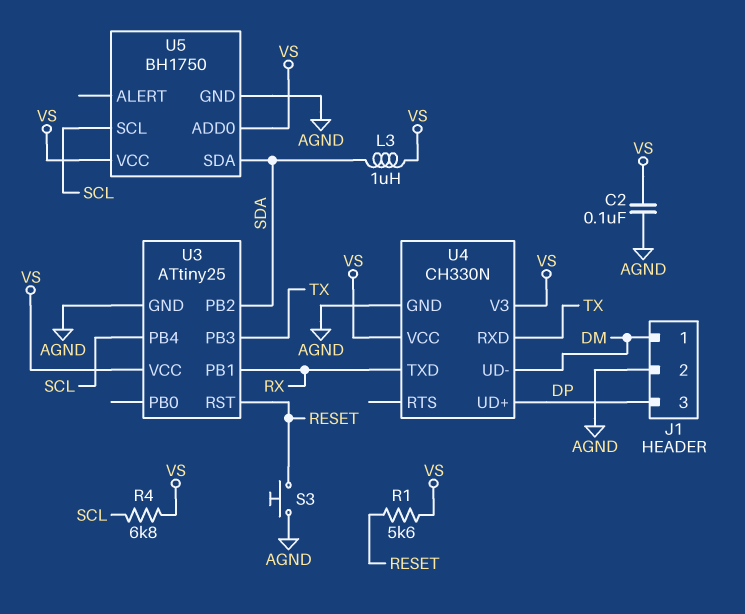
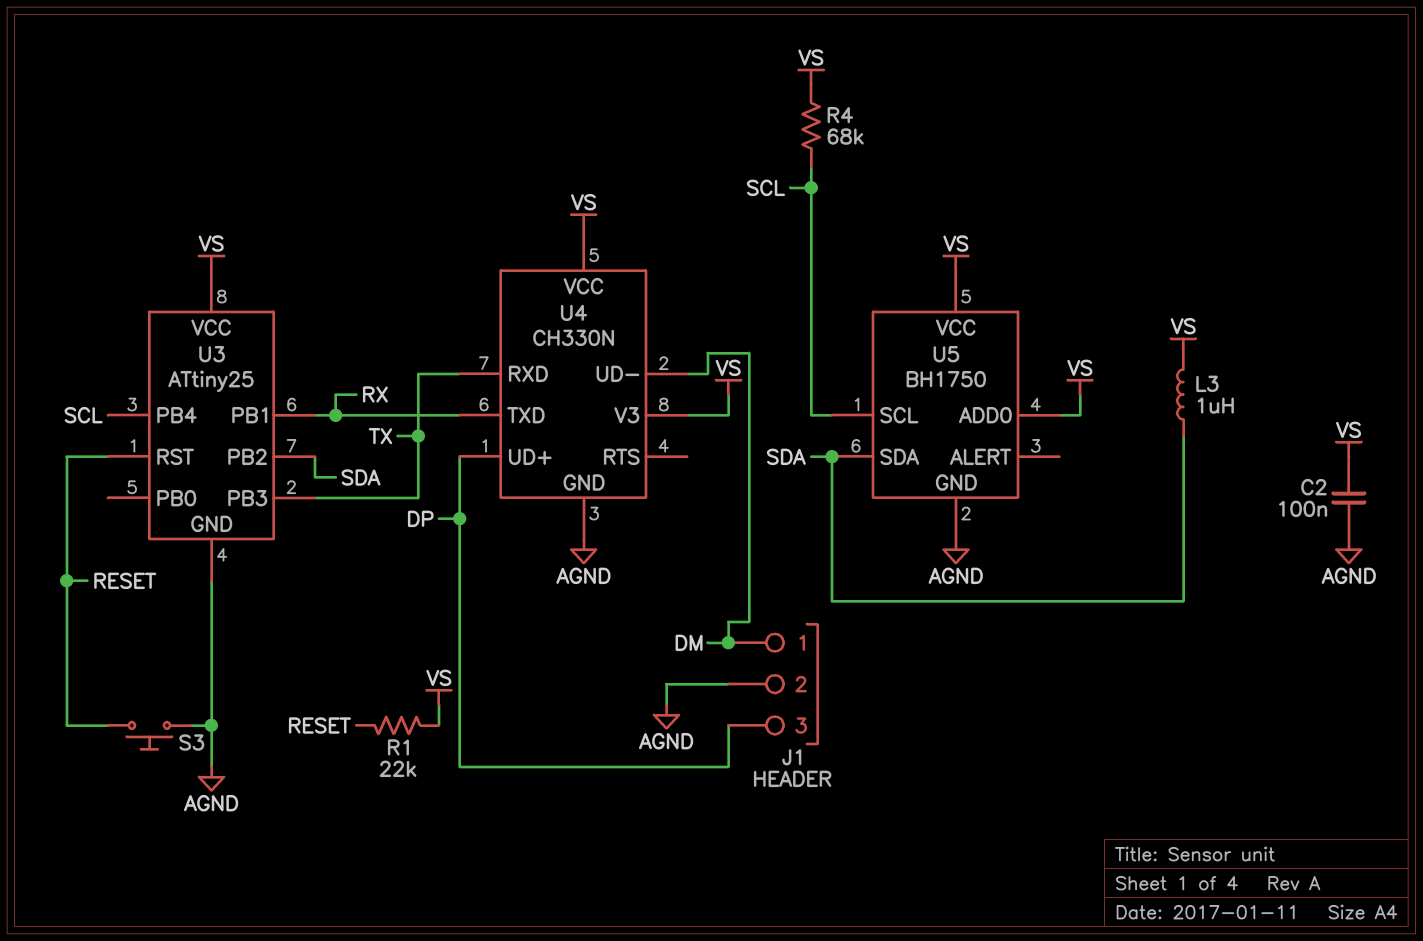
R1: 5.6k (RESET, VS) -> 22k (RESET, VS)
R4: 6.8k (SCL, VS) -> 68k (SCL, VS)

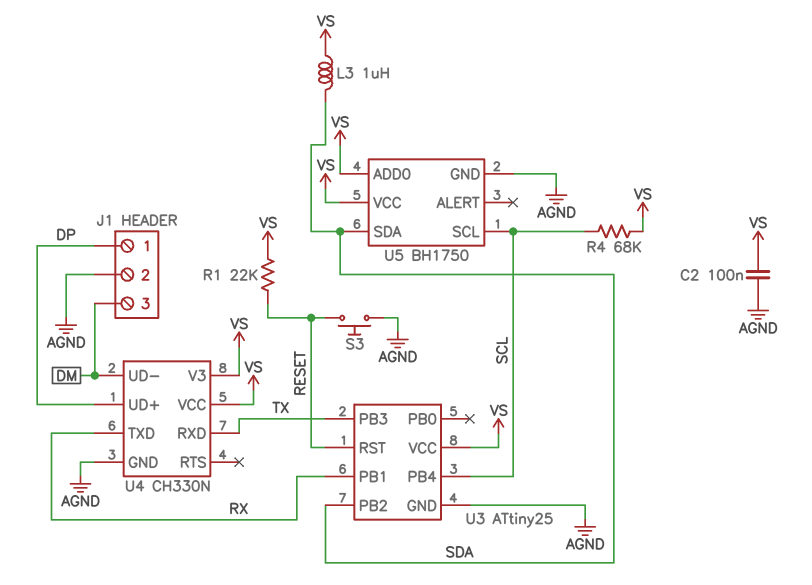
J1 pin 1: DM -> DP
J1 pin 3: DP -> DM

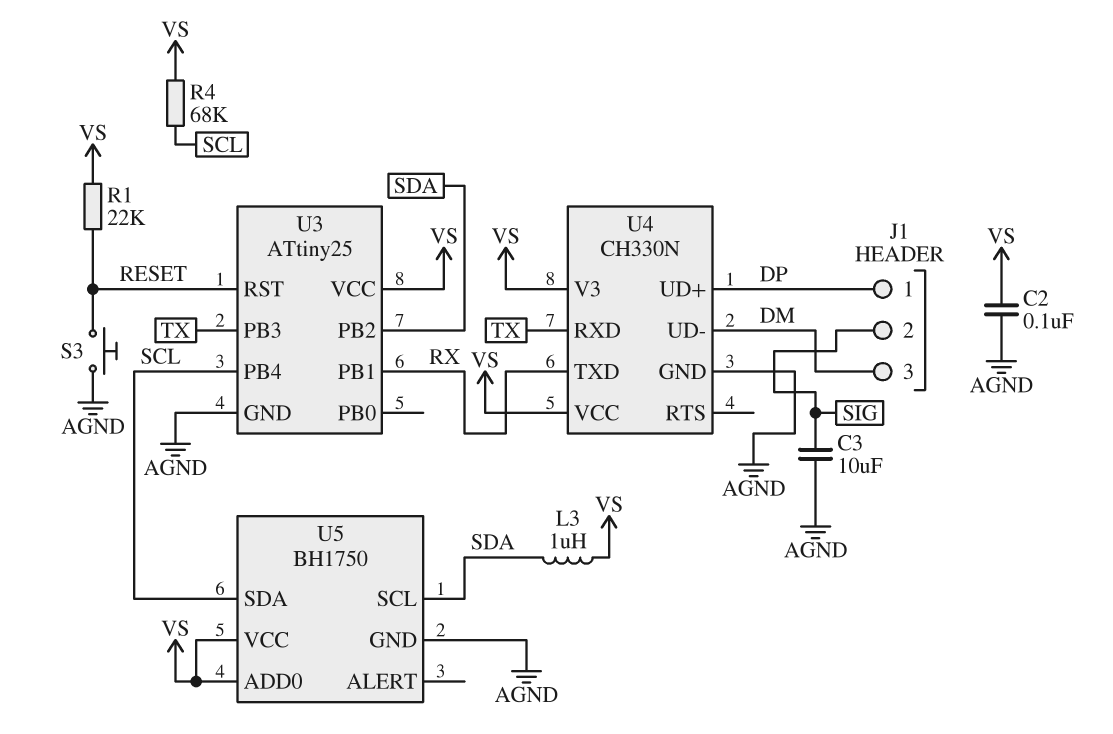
C3: none -> 10uF (AGND, SIG)
J1 pin 2: AGND -> SIG
U5 pin SCL: SCL -> SDA
U5 pin SDA: SDA -> SCL

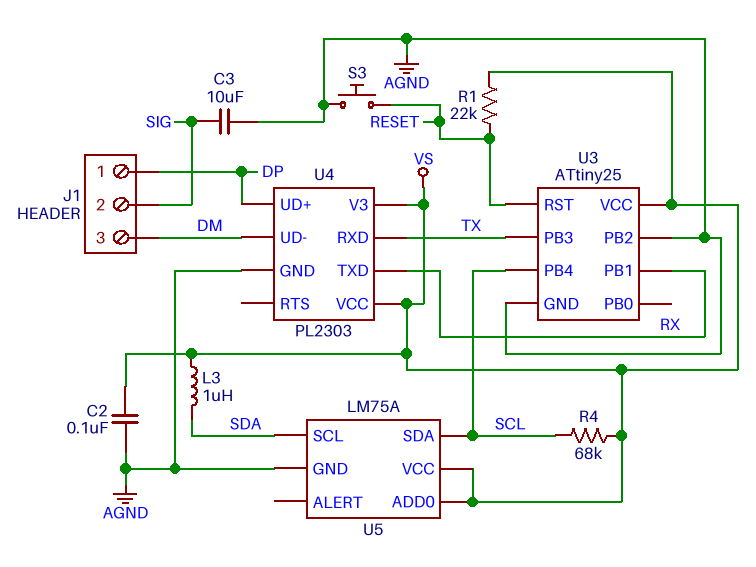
U3 pin PB2: SDA -> AGND
U4: CH330N -> PL2303
U5: BH1750 -> LM75A

